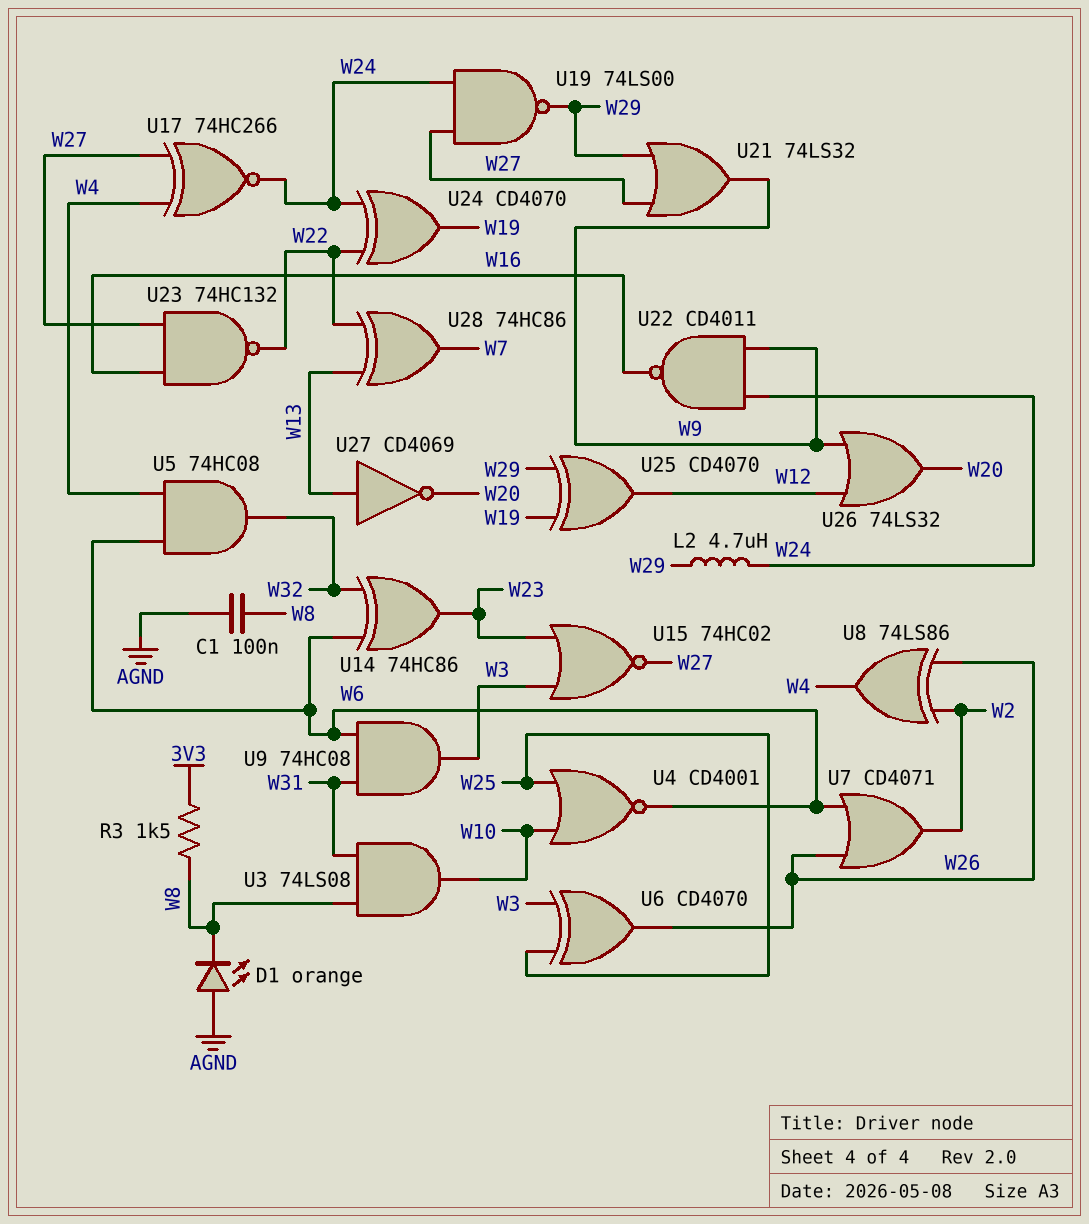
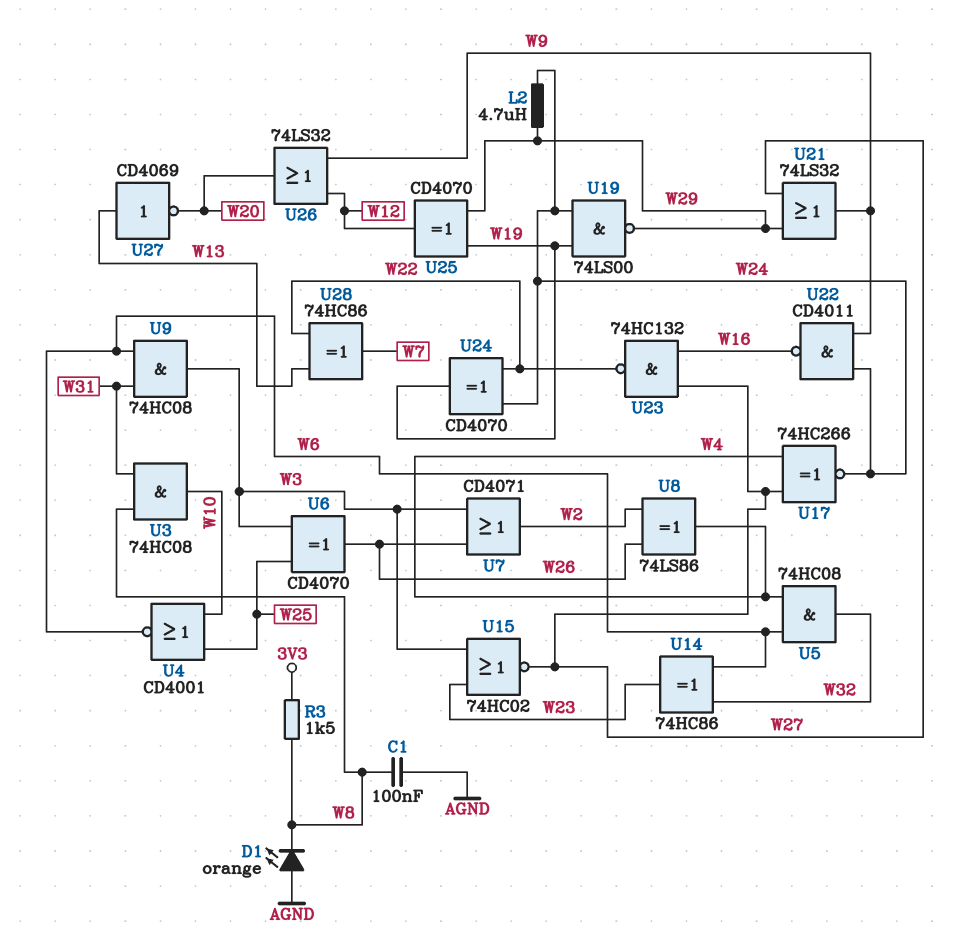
U3: AND 74LS08 (in W8, in W31, out W10) -> AND 74HC08 (in W8, in W31, out W10)
U7: OR CD4071 (in W6, in W26, out W2) -> OR CD4071 (in W3, in W26, out W2)
U19: NAND 74LS00 (in W24, in W27, out W29) -> NAND 74LS00 (in W19, in W24, out W29)

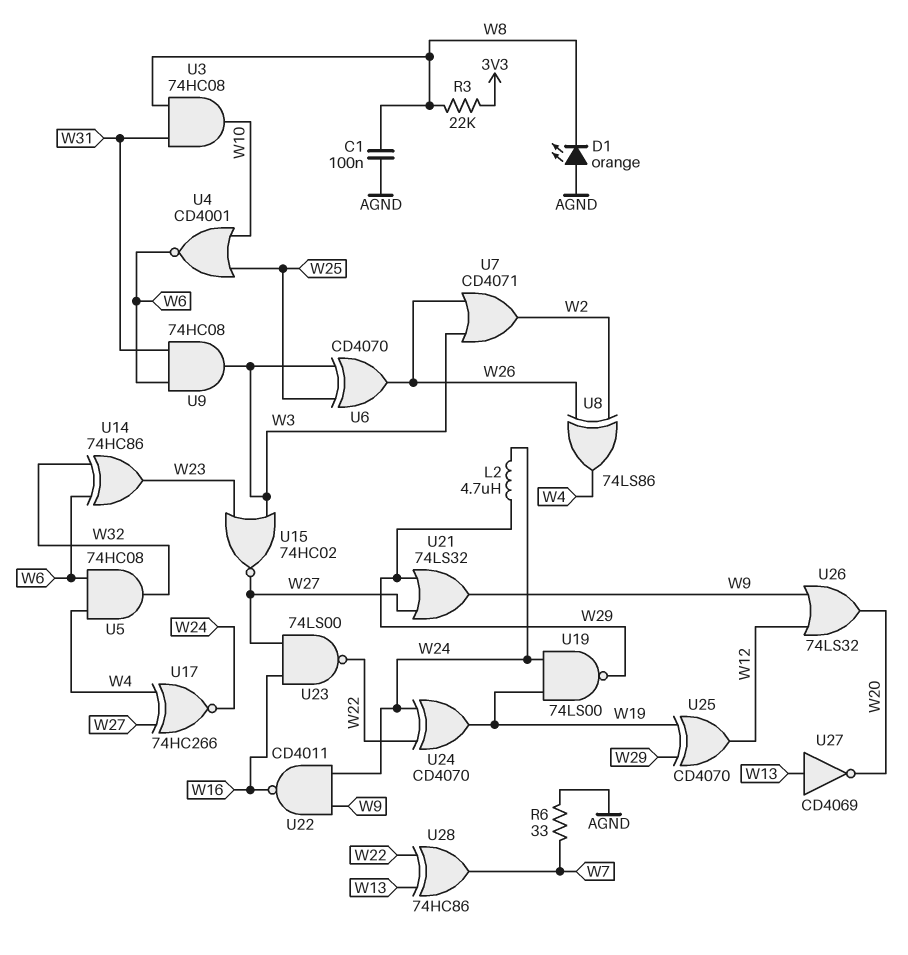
R3: 1.5k (3V3, W8) -> 22k (3V3, W8)
R6: none -> 33 (AGND, W7)
U23: NAND 74HC132 (in W16, in W27, out W22) -> NAND 74LS00 (in W16, in W27, out W22)

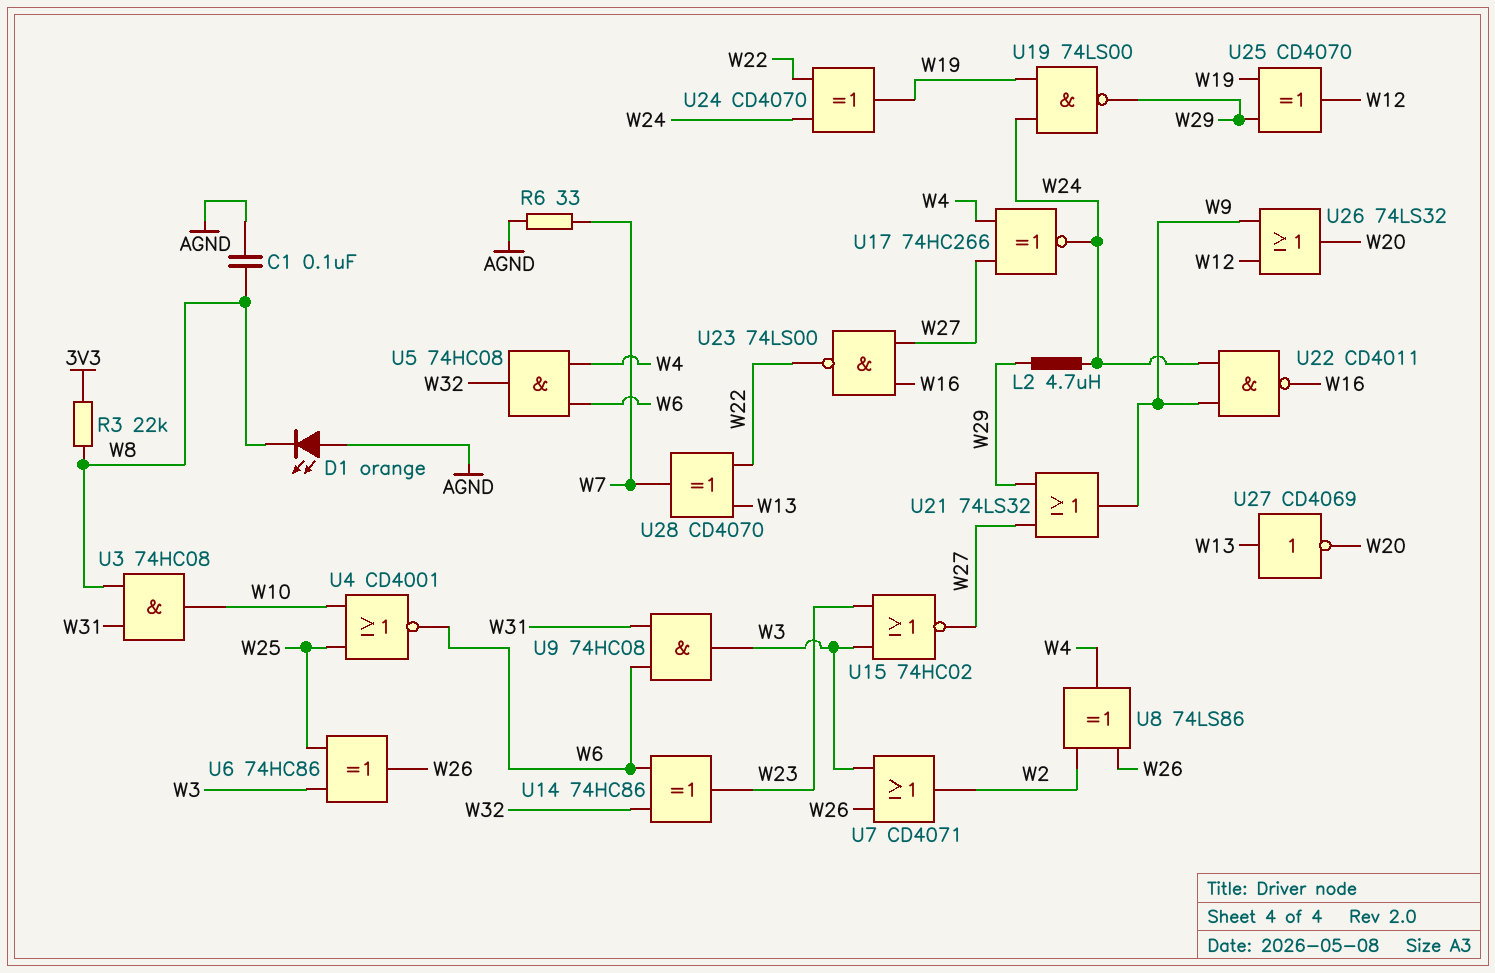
U6: XOR CD4070 (in W3, in W25, out W26) -> XOR 74HC86 (in W3, in W25, out W26)
U28: XOR 74HC86 (in W13, in W22, out W7) -> XOR CD4070 (in W13, in W22, out W7)

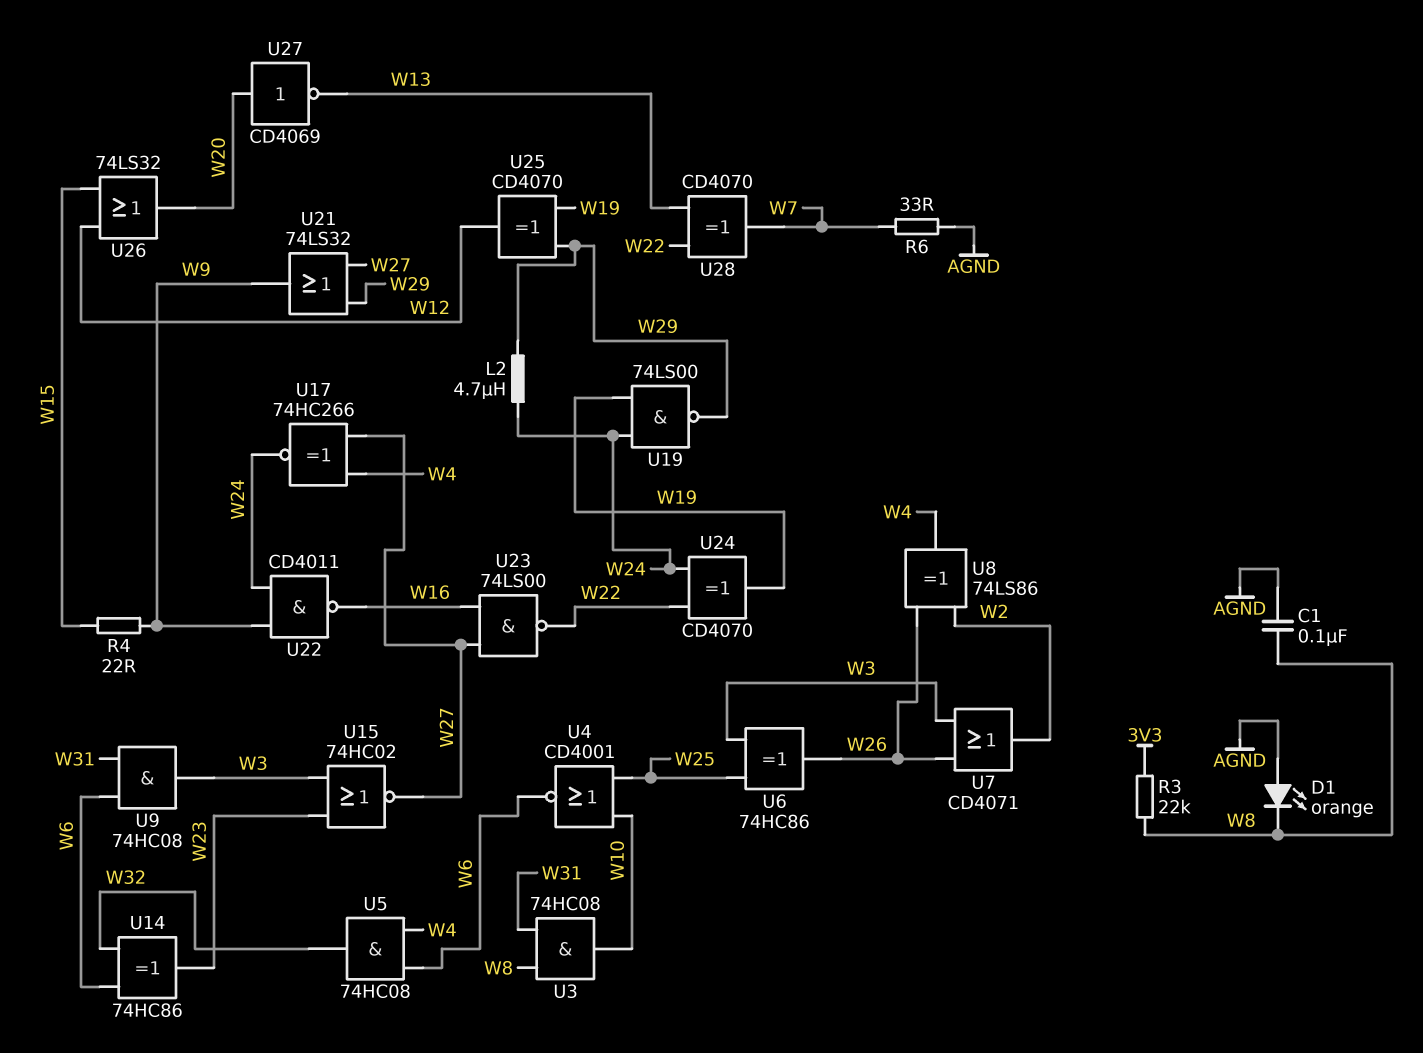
R4: none -> 22 (W9, W15)
U26: OR 74LS32 (in W9, in W12, out W20) -> OR 74LS32 (in W12, in W15, out W20)
U27: NOT CD4069 (in W13, out W20) -> NOT CD4069 (in W20, out W13)

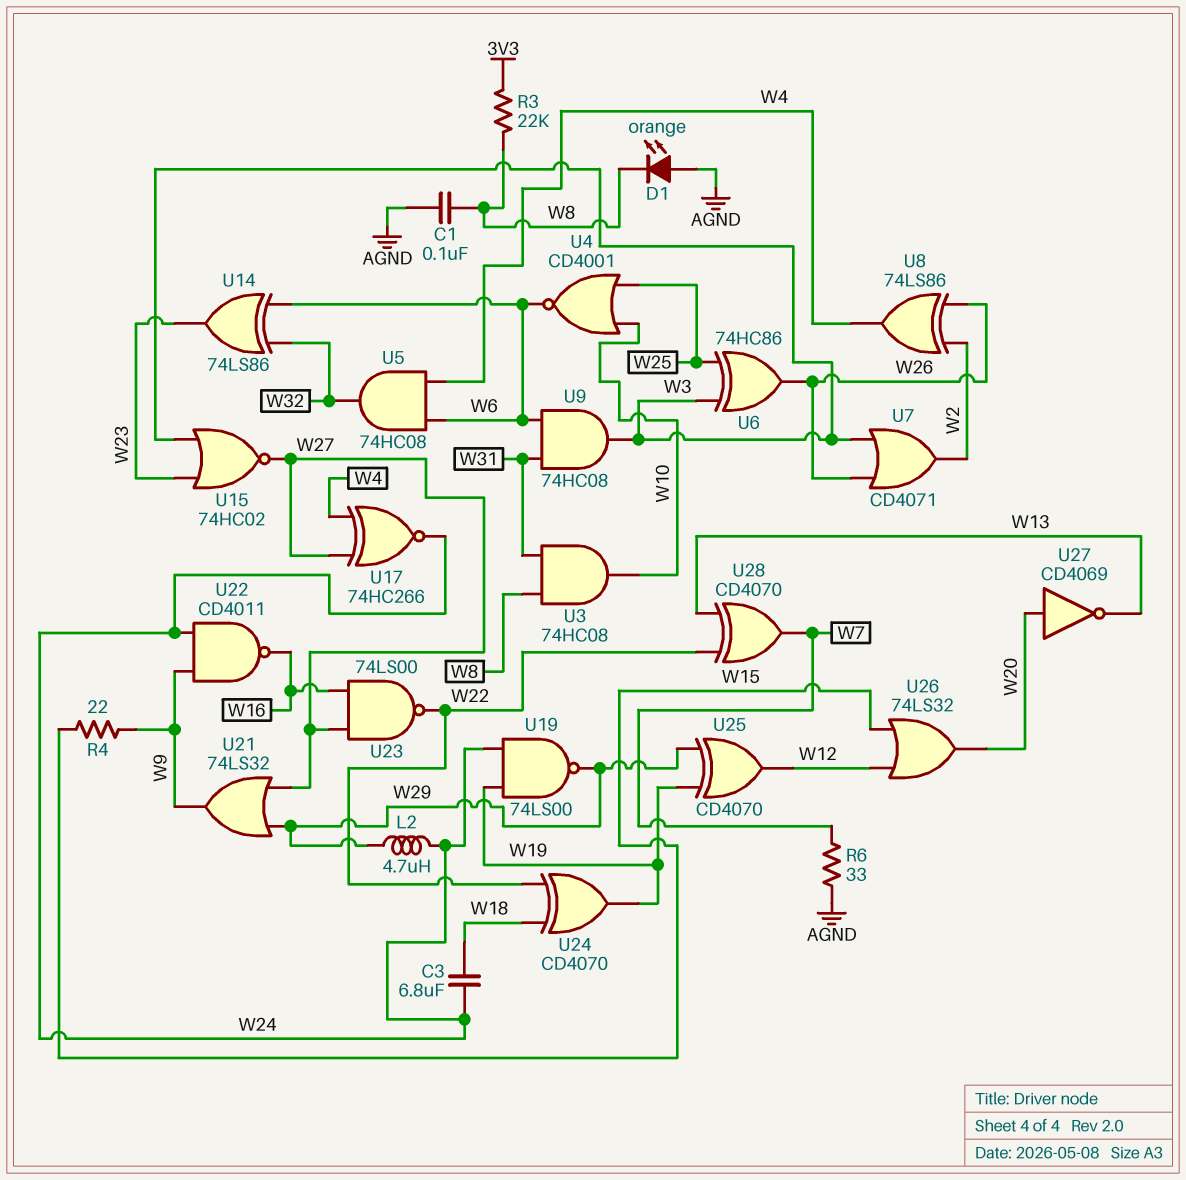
C3: none -> 6.8uF (W18, W24)
U14: XOR 74HC86 (in W6, in W32, out W23) -> XOR 74LS86 (in W6, in W32, out W23)
U24: XOR CD4070 (in W22, in W24, out W19) -> XOR CD4070 (in W18, in W22, out W19)

